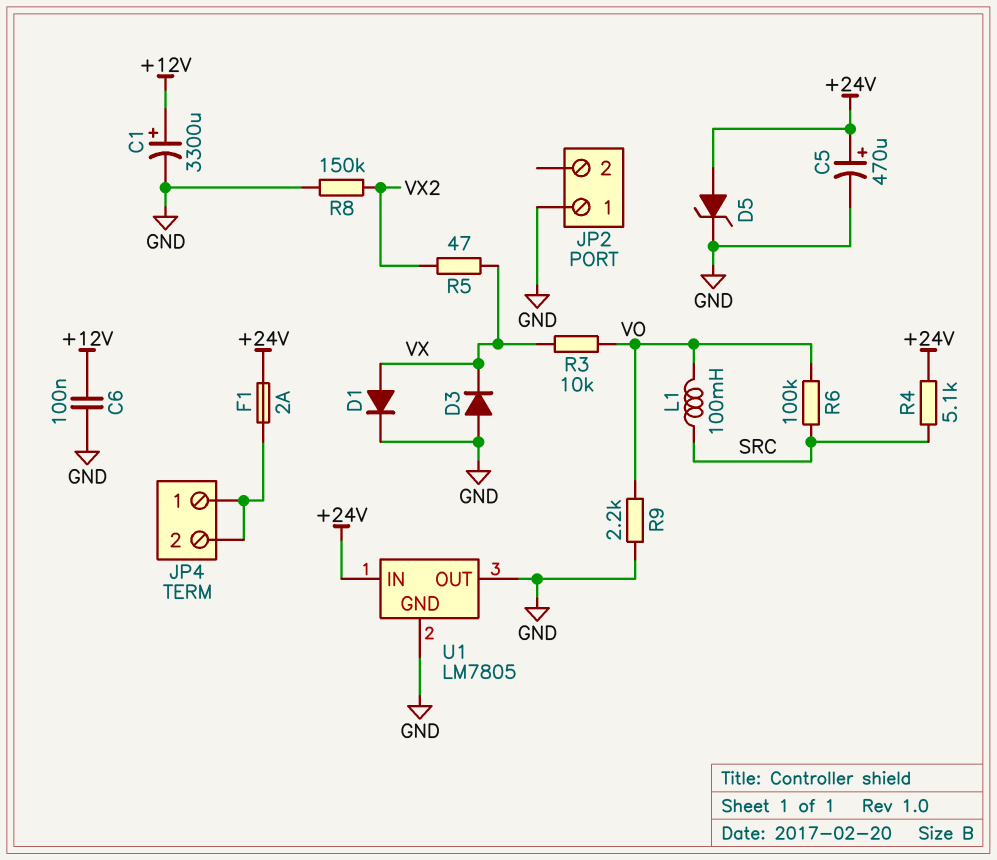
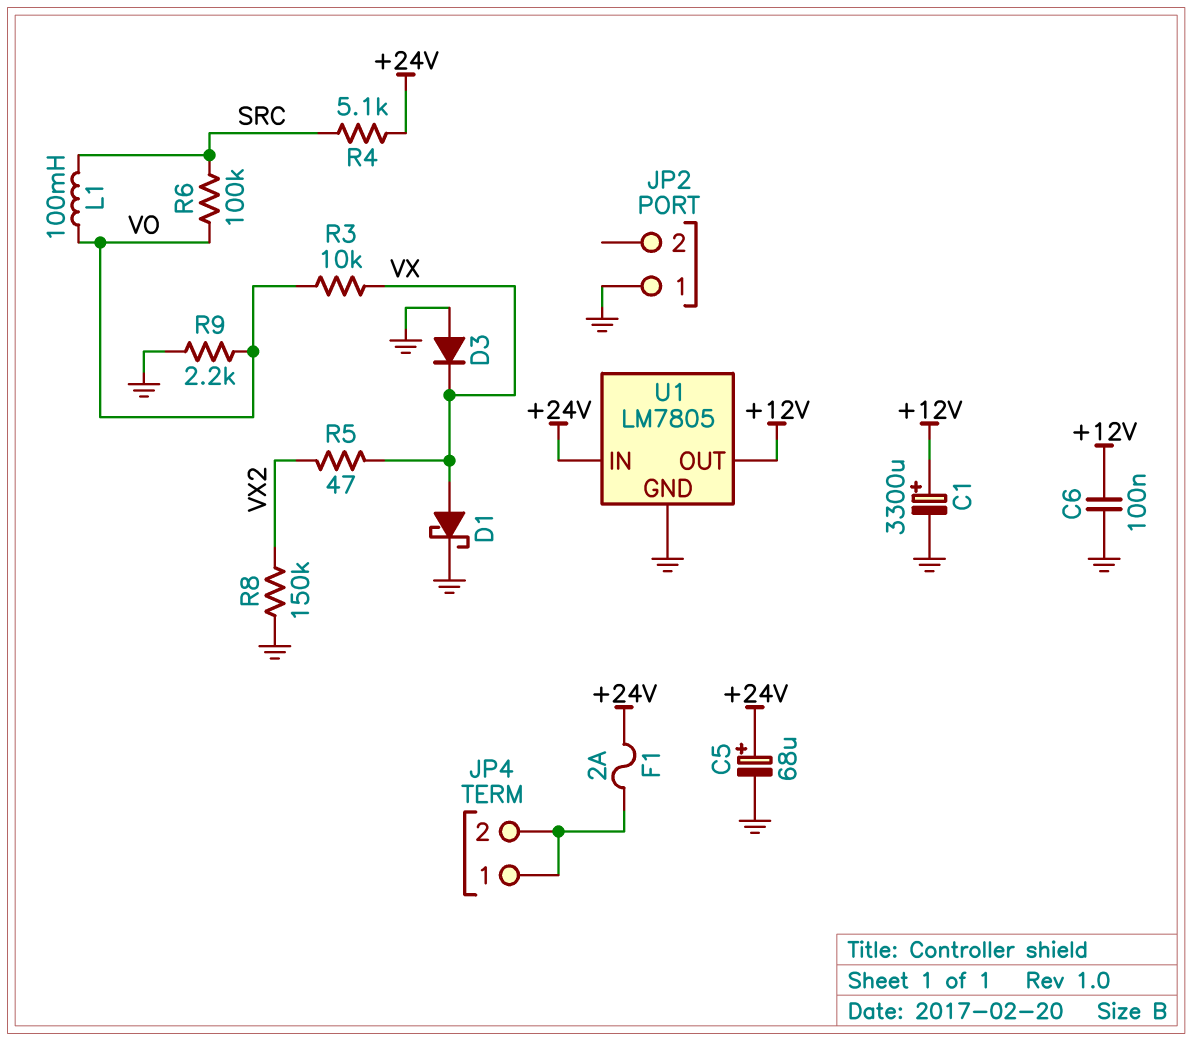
C5: 470uF (plus +24V, minus GND) -> 68uF (plus +24V, minus GND)
D1: diode (A VX, K GND) -> schottky (A VX, K GND)
D5: zener (A +24V, K GND) -> none
U1 pin OUT: GND -> +12V

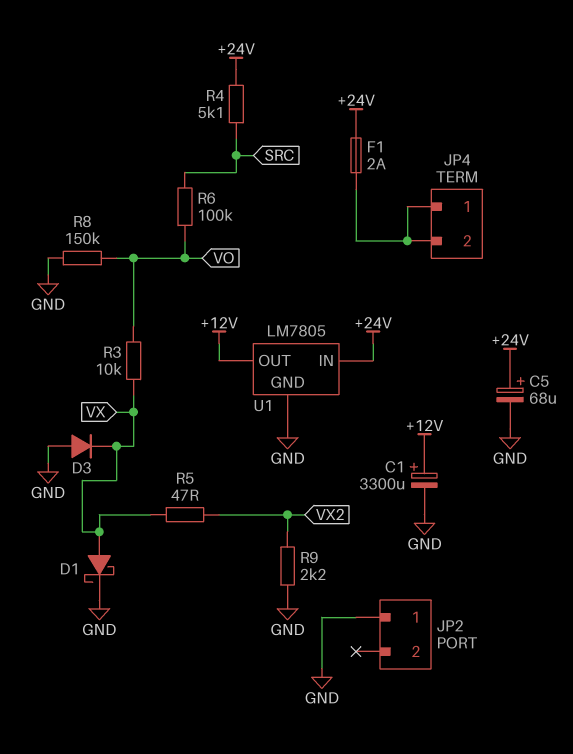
C6: 100nF (+12V, GND) -> none
L1: 100mH (SRC, VO) -> none
R8: 150k (GND, VX2) -> 150k (GND, VO)
R9: 2.2k (GND, VO) -> 2.2k (GND, VX2)

